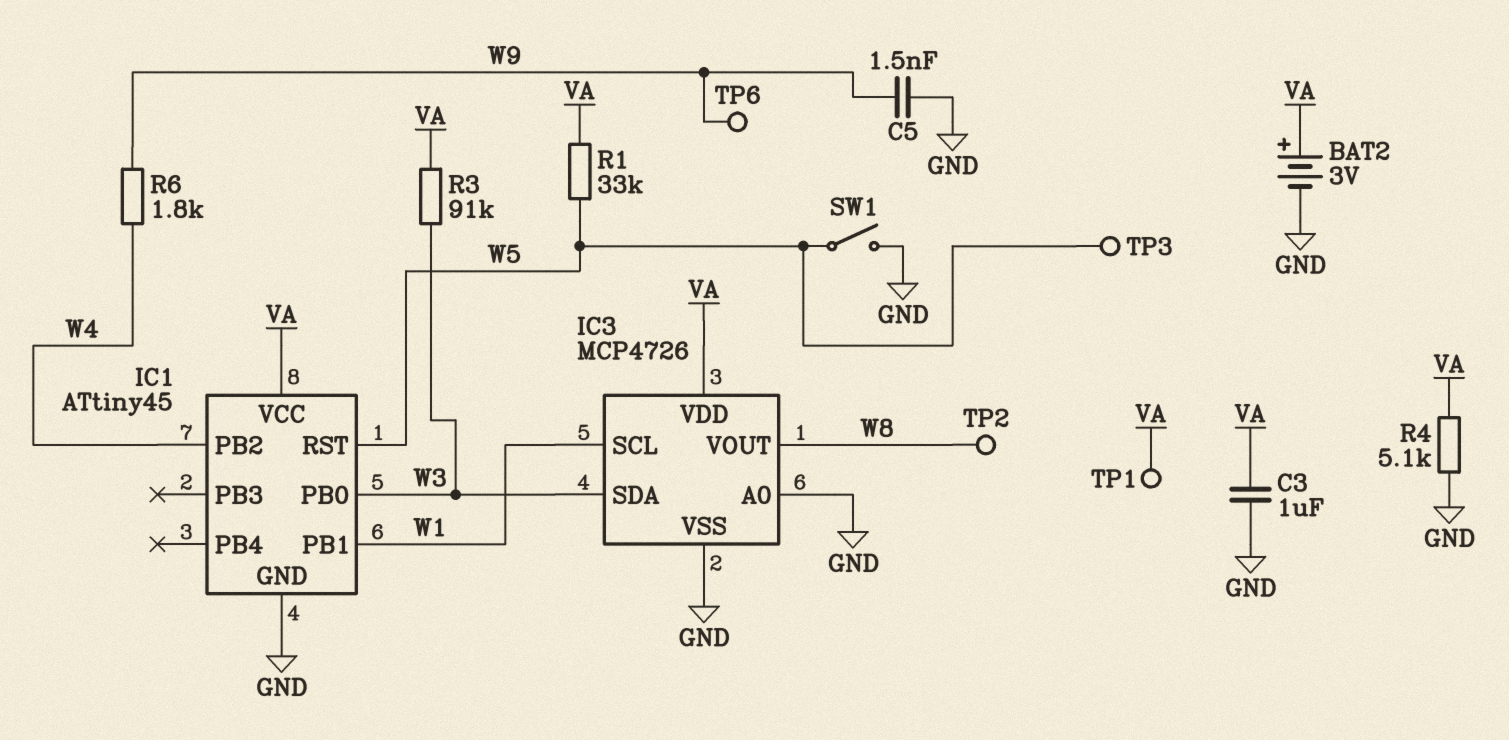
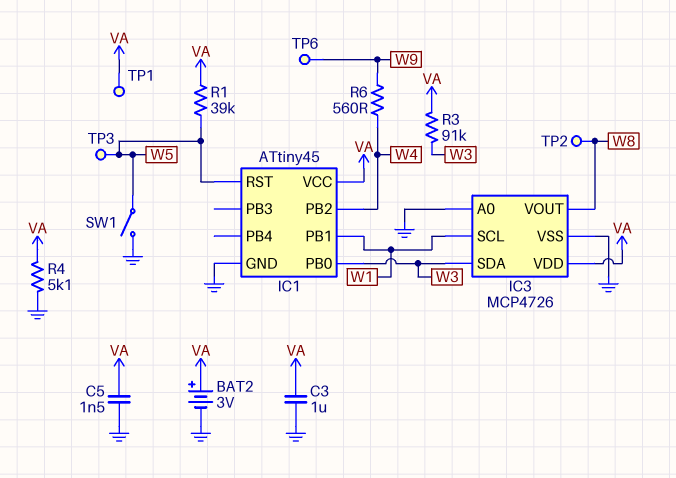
C5: 1.5nF (GND, W9) -> 1.5nF (GND, VA)
R1: 33k (VA, W5) -> 39k (VA, W5)
R6: 1.8k (W4, W9) -> 560 (W4, W9)

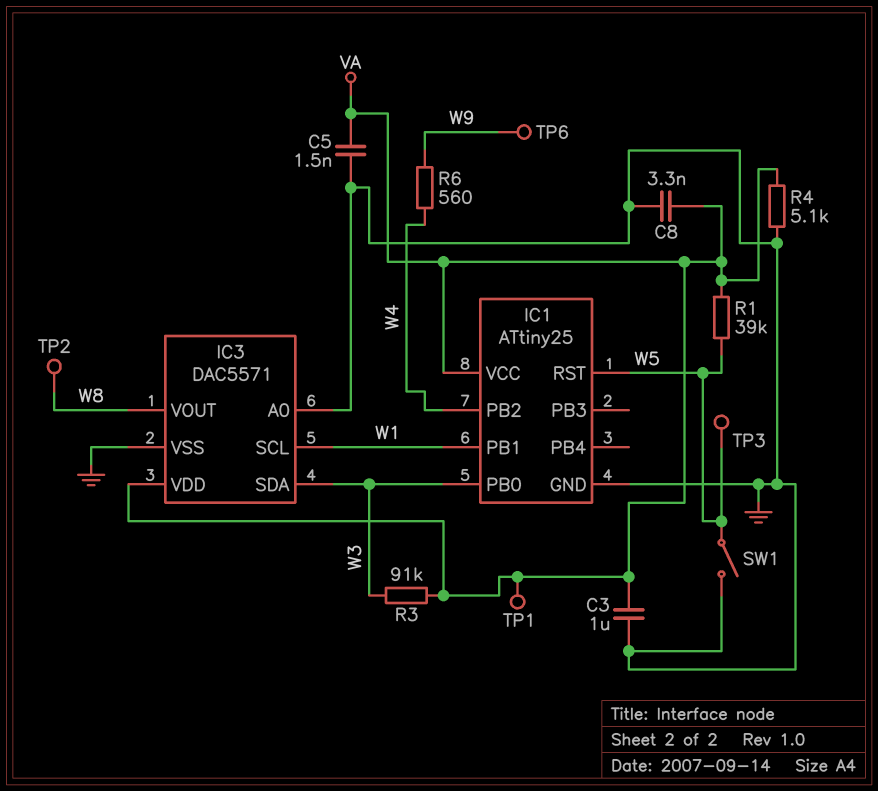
BAT2: 3V (plus VA, minus GND) -> none
C8: none -> 3.3nF (GND, VA)
IC1: ATtiny45 -> ATtiny25
IC3: MCP4726 -> DAC5571

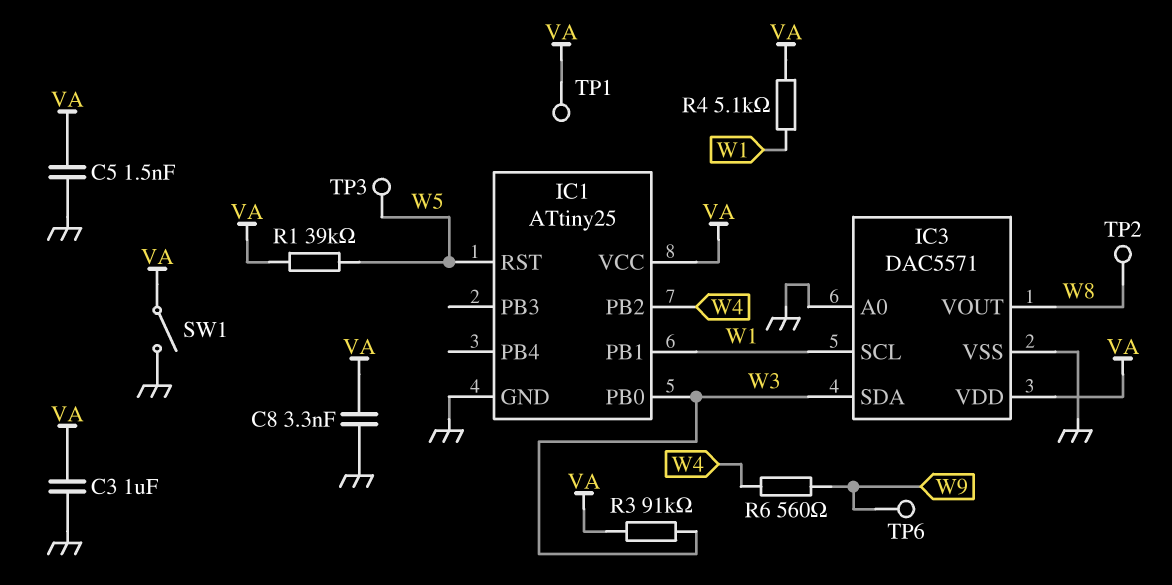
R4: 5.1k (GND, VA) -> 5.1k (VA, W1)
SW1: switch (GND, W5) -> switch (GND, VA)

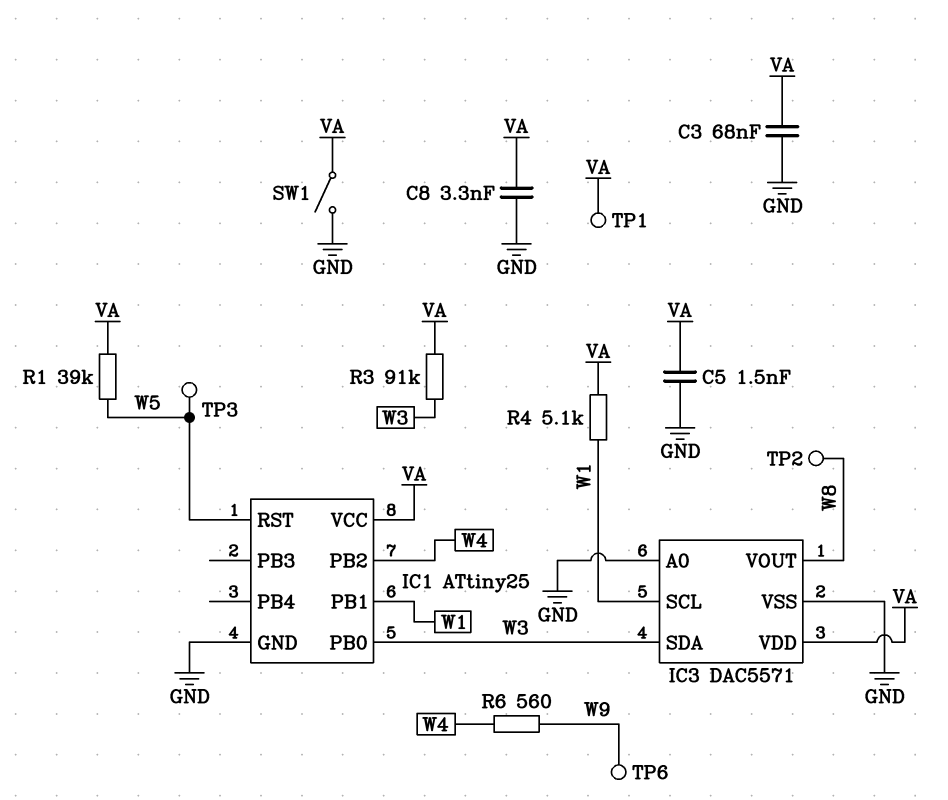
C3: 1uF (GND, VA) -> 68nF (GND, VA)

